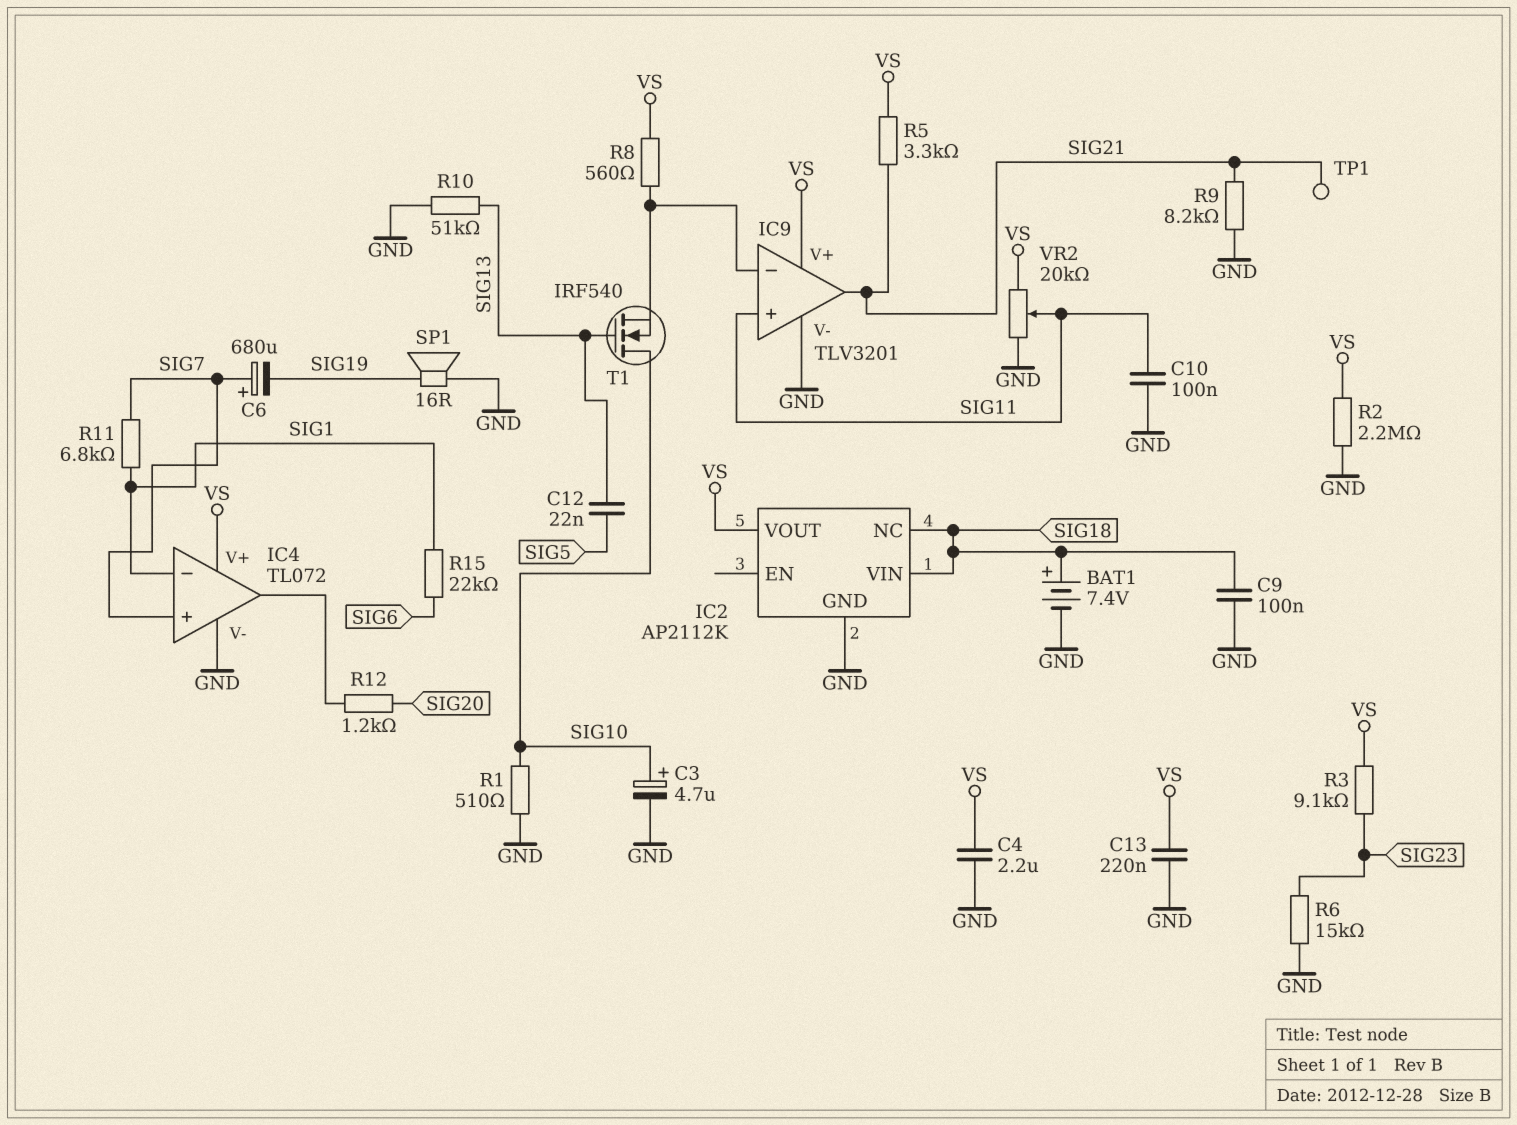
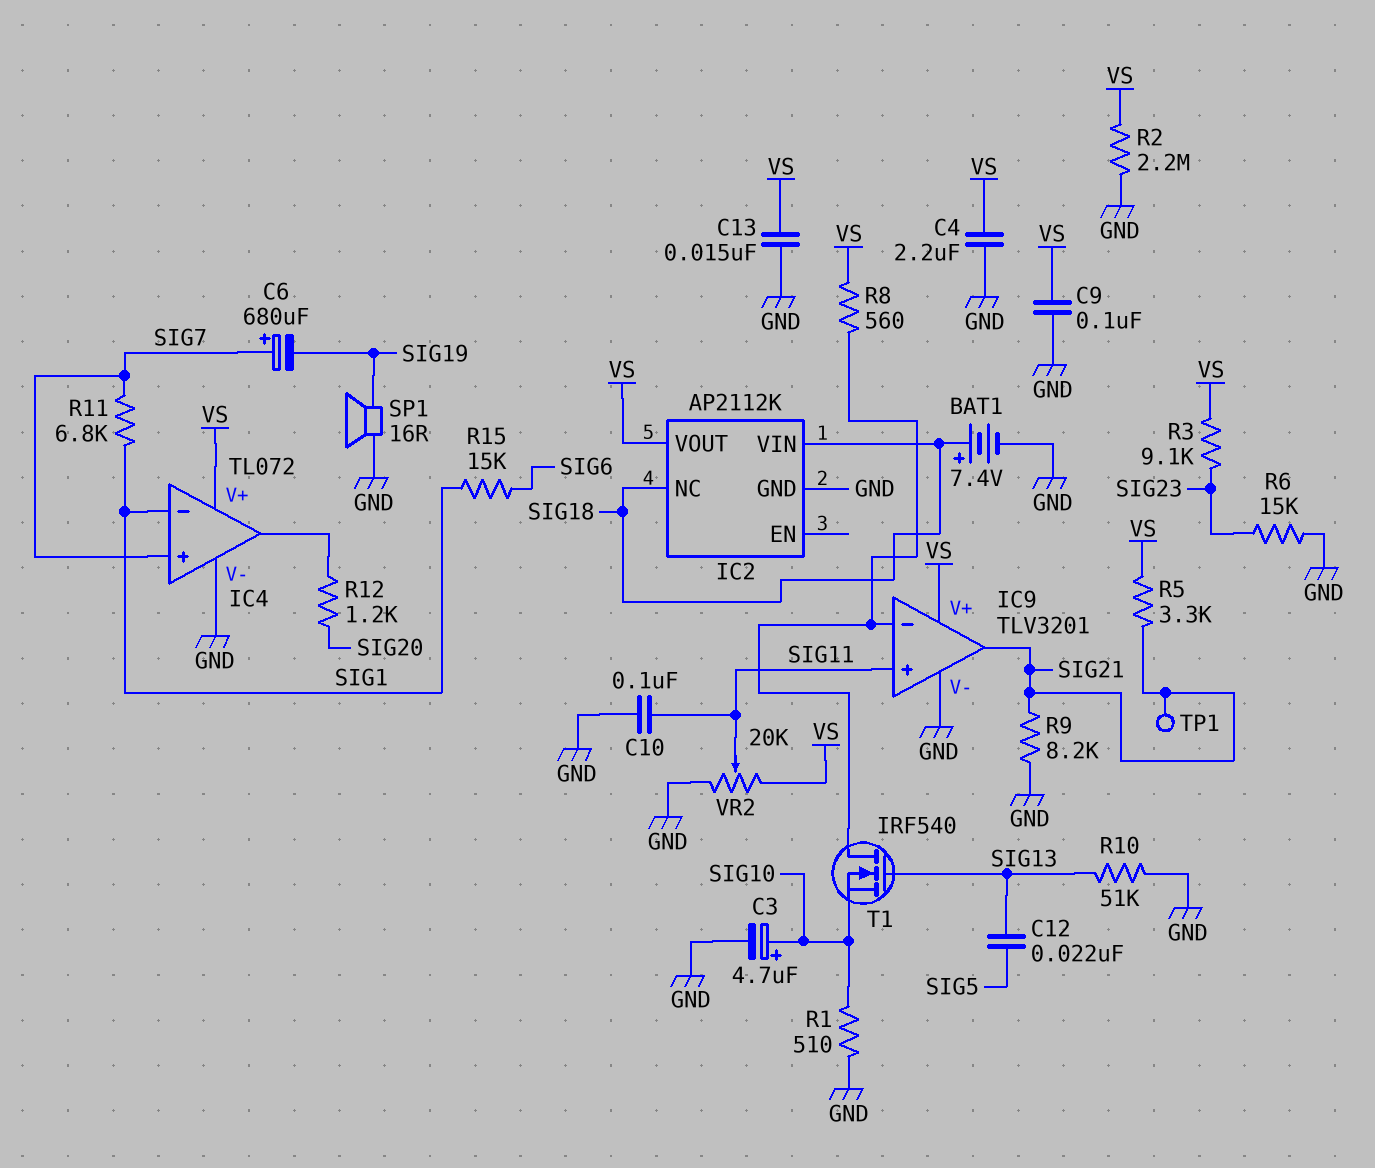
C9: 100nF (GND, SIG18) -> 100nF (GND, VS)
C13: 220nF (GND, VS) -> 15nF (GND, VS)
R15: 22k (SIG1, SIG6) -> 15k (SIG1, SIG6)
T1: NMOS IRF540 (G SIG13, D SIG10, S IC9/in-) -> NMOS IRF540 (G SIG13, D IC9/in-, S SIG10)

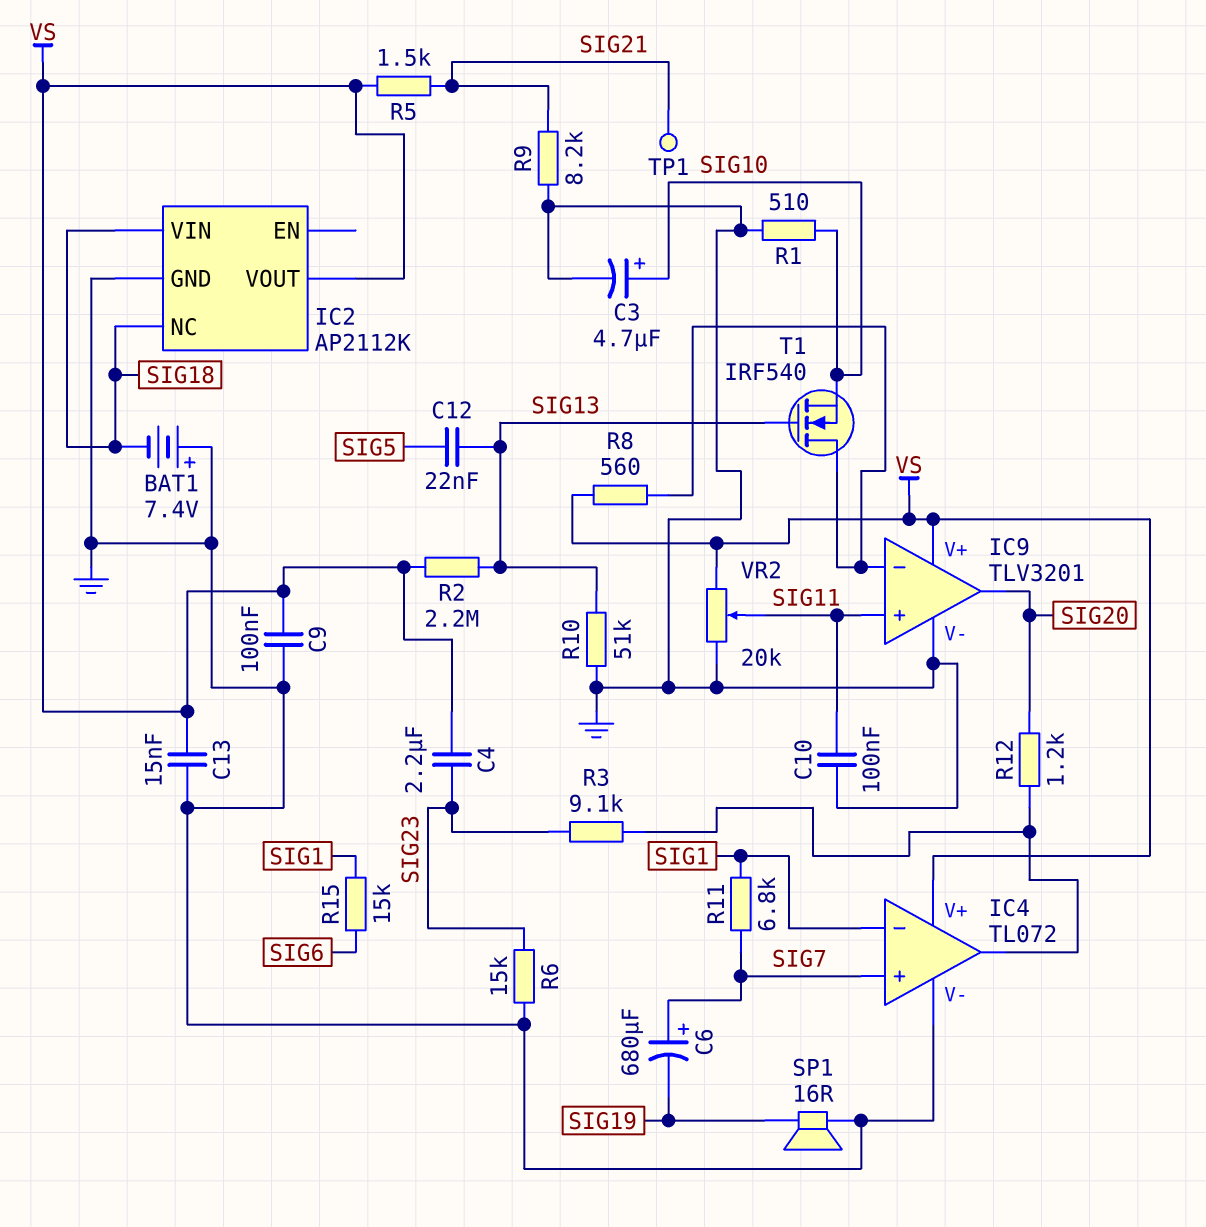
BAT1: 7.4V (plus SIG18, minus GND) -> 7.4V (plus GND, minus SIG18)
C4: 2.2uF (GND, VS) -> 2.2uF (SIG23, VS)
IC9 pin out: SIG21 -> SIG20
R2: 2.2M (GND, VS) -> 2.2M (SIG13, VS)
R3: 9.1k (SIG23, VS) -> 9.1k (IC4/out, SIG23)
R5: 3.3k (SIG21, VS) -> 1.5k (SIG21, VS)

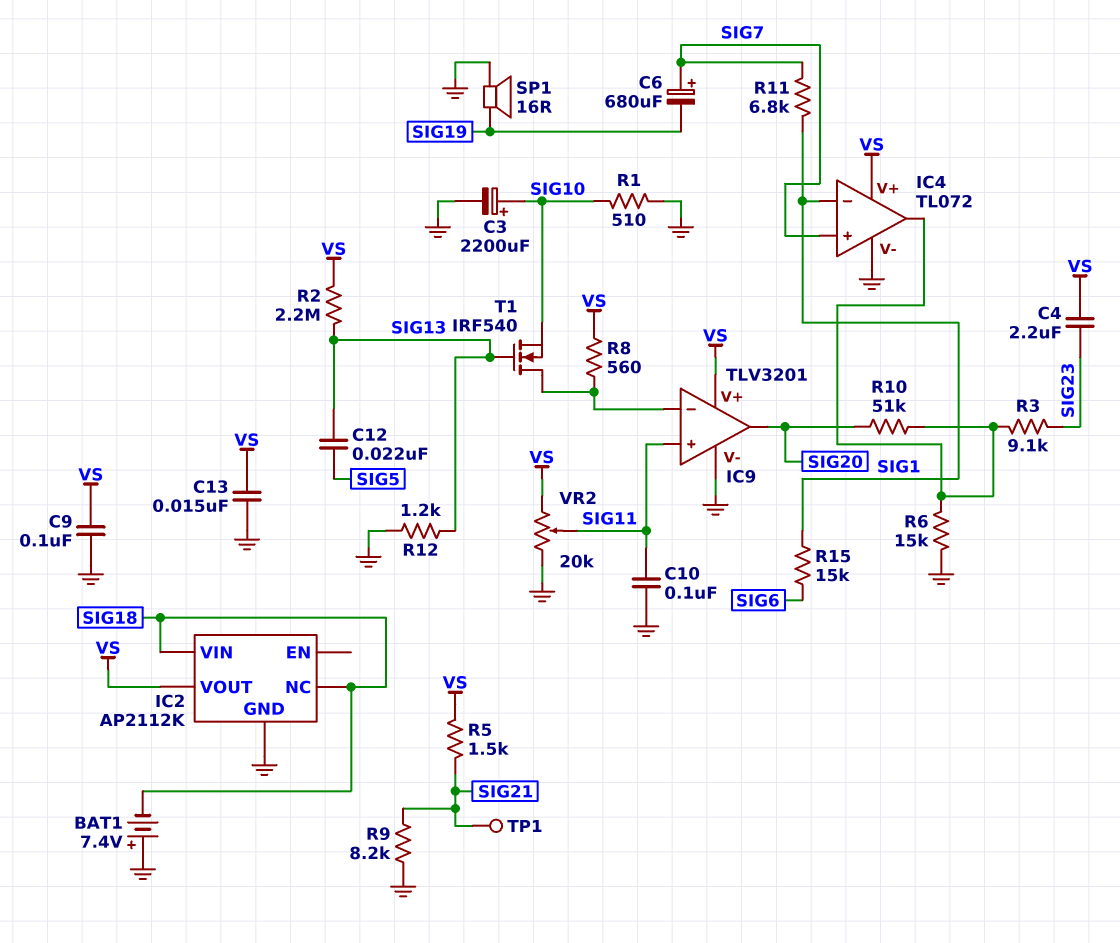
C3: 4.7uF (plus SIG10, minus GND) -> 2200uF (plus SIG10, minus GND)
R6: 15k (GND, SIG23) -> 15k (GND, IC4/out)
R10: 51k (GND, SIG13) -> 51k (IC4/out, SIG20)
R12: 1.2k (IC4/out, SIG20) -> 1.2k (GND, SIG13)

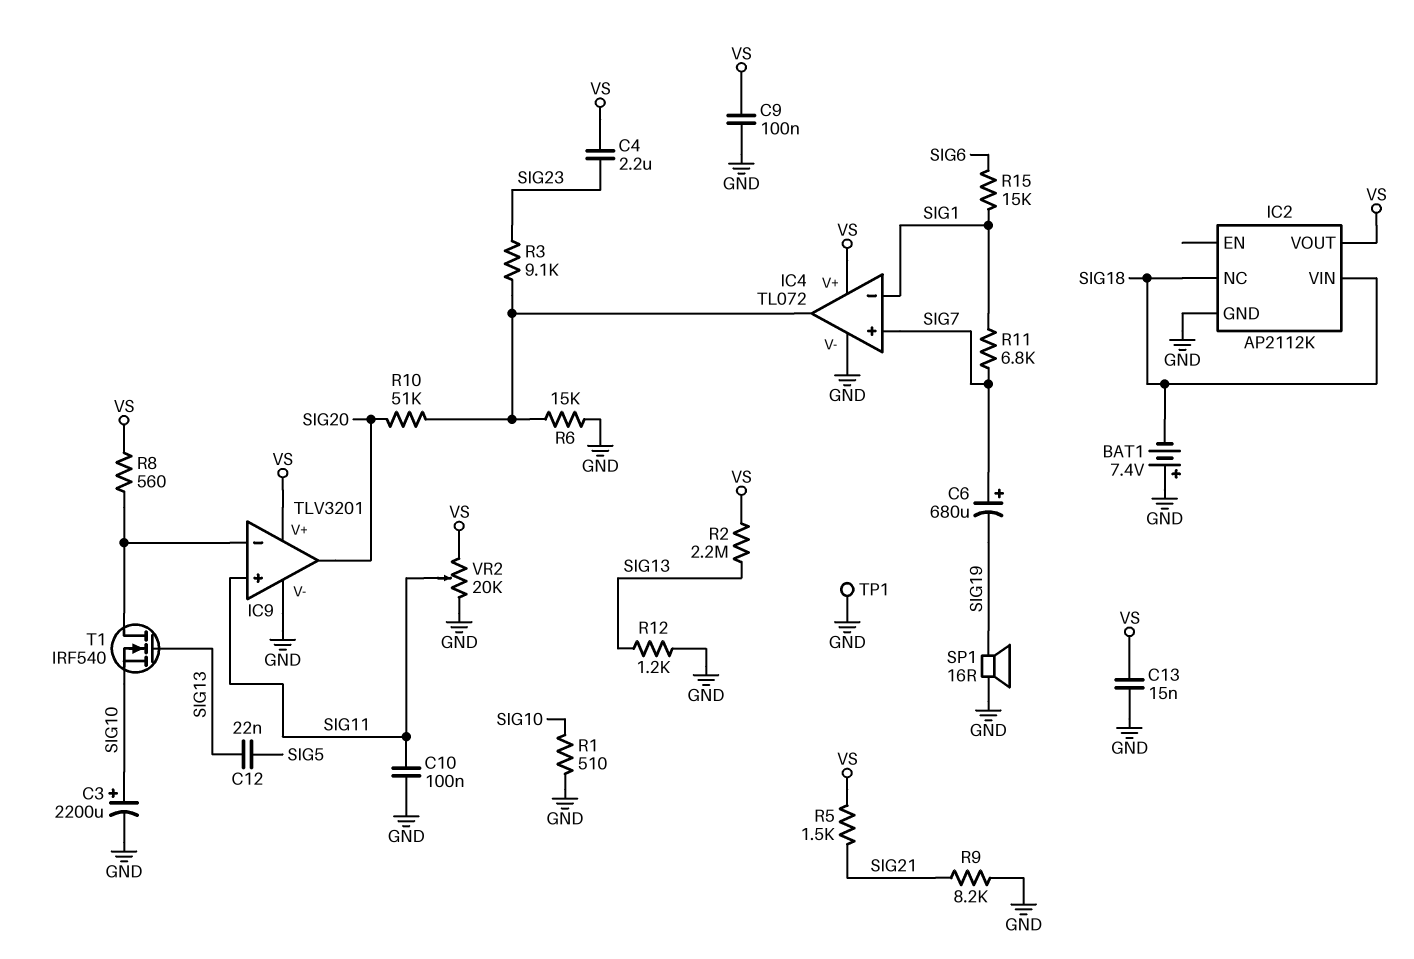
TP1: test point (SIG21) -> test point (GND)

